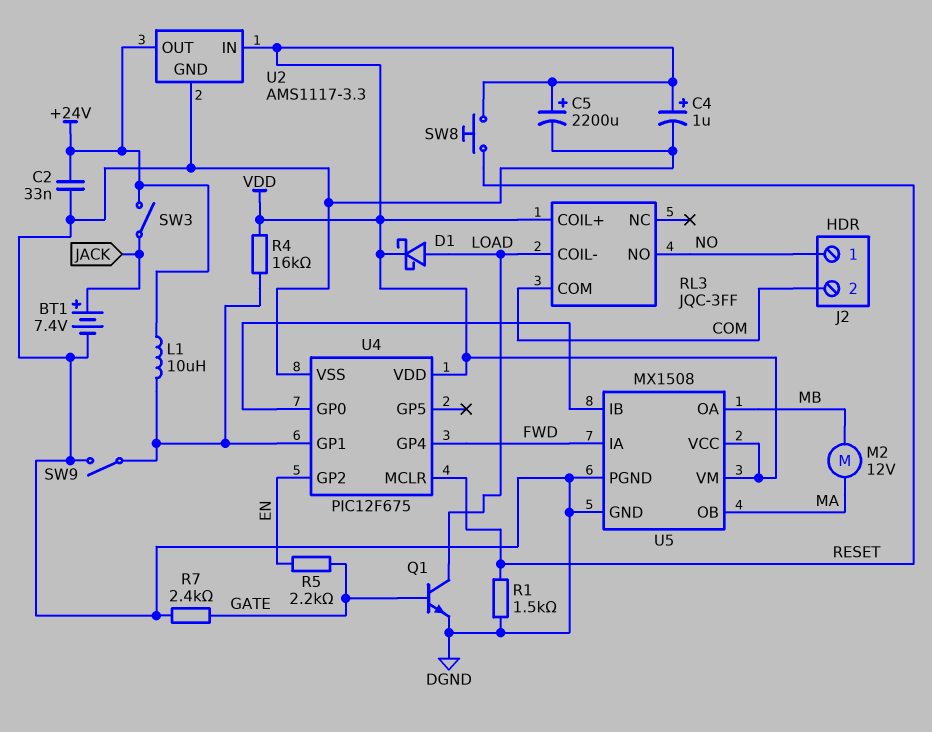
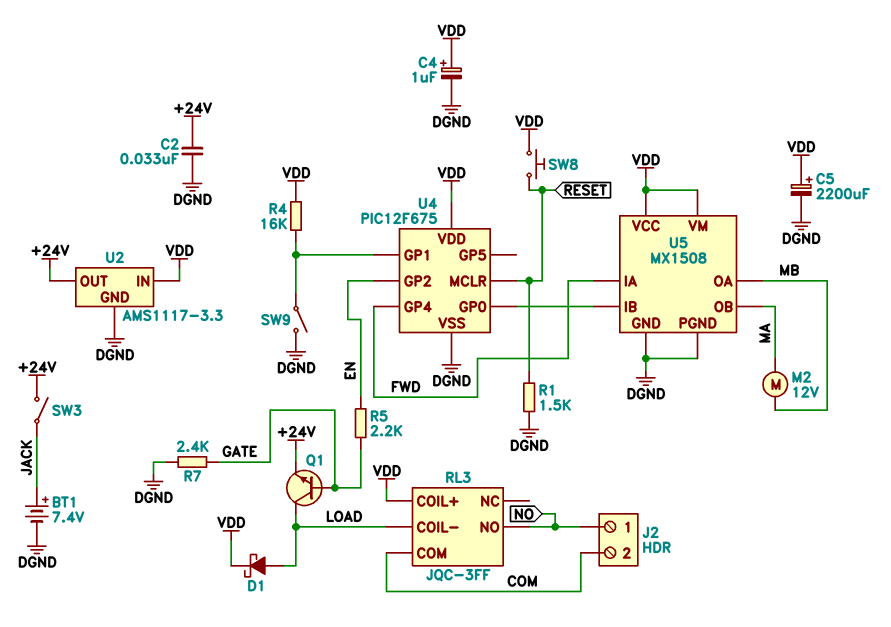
L1: 10uH (+24V, U4/GP1) -> none
Q1: NPN (B GATE, C LOAD, E DGND) -> NPN (B GATE, C LOAD, E +24V)

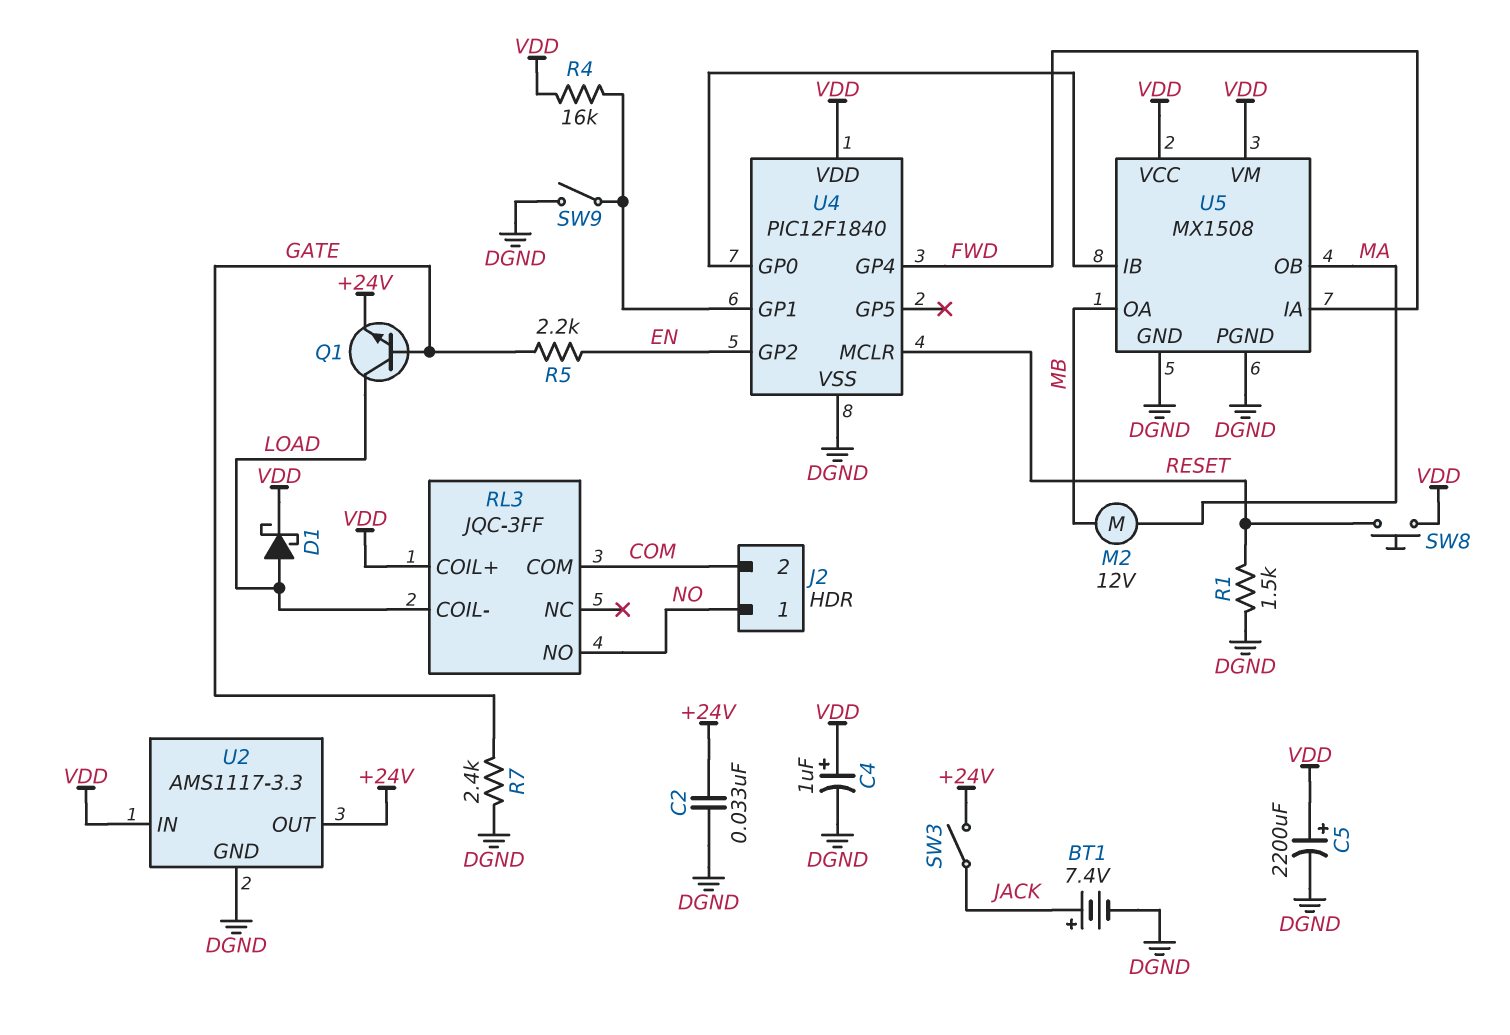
U4: PIC12F675 -> PIC12F1840

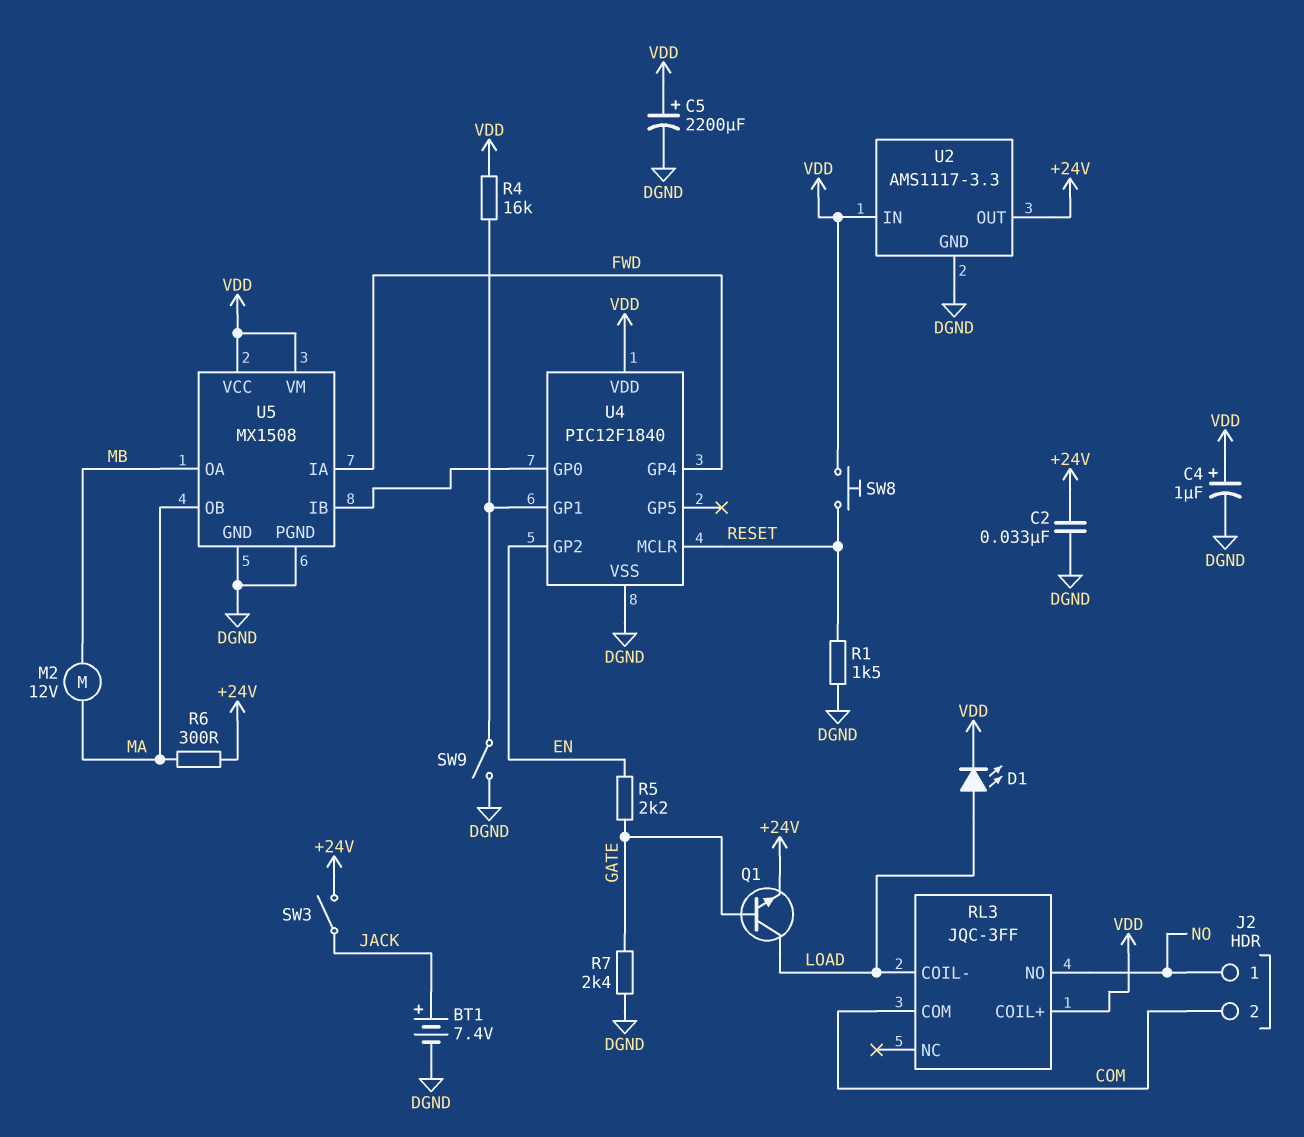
D1: schottky (A LOAD, K VDD) -> LED (A LOAD, K VDD)
R6: none -> 300 (+24V, MA)

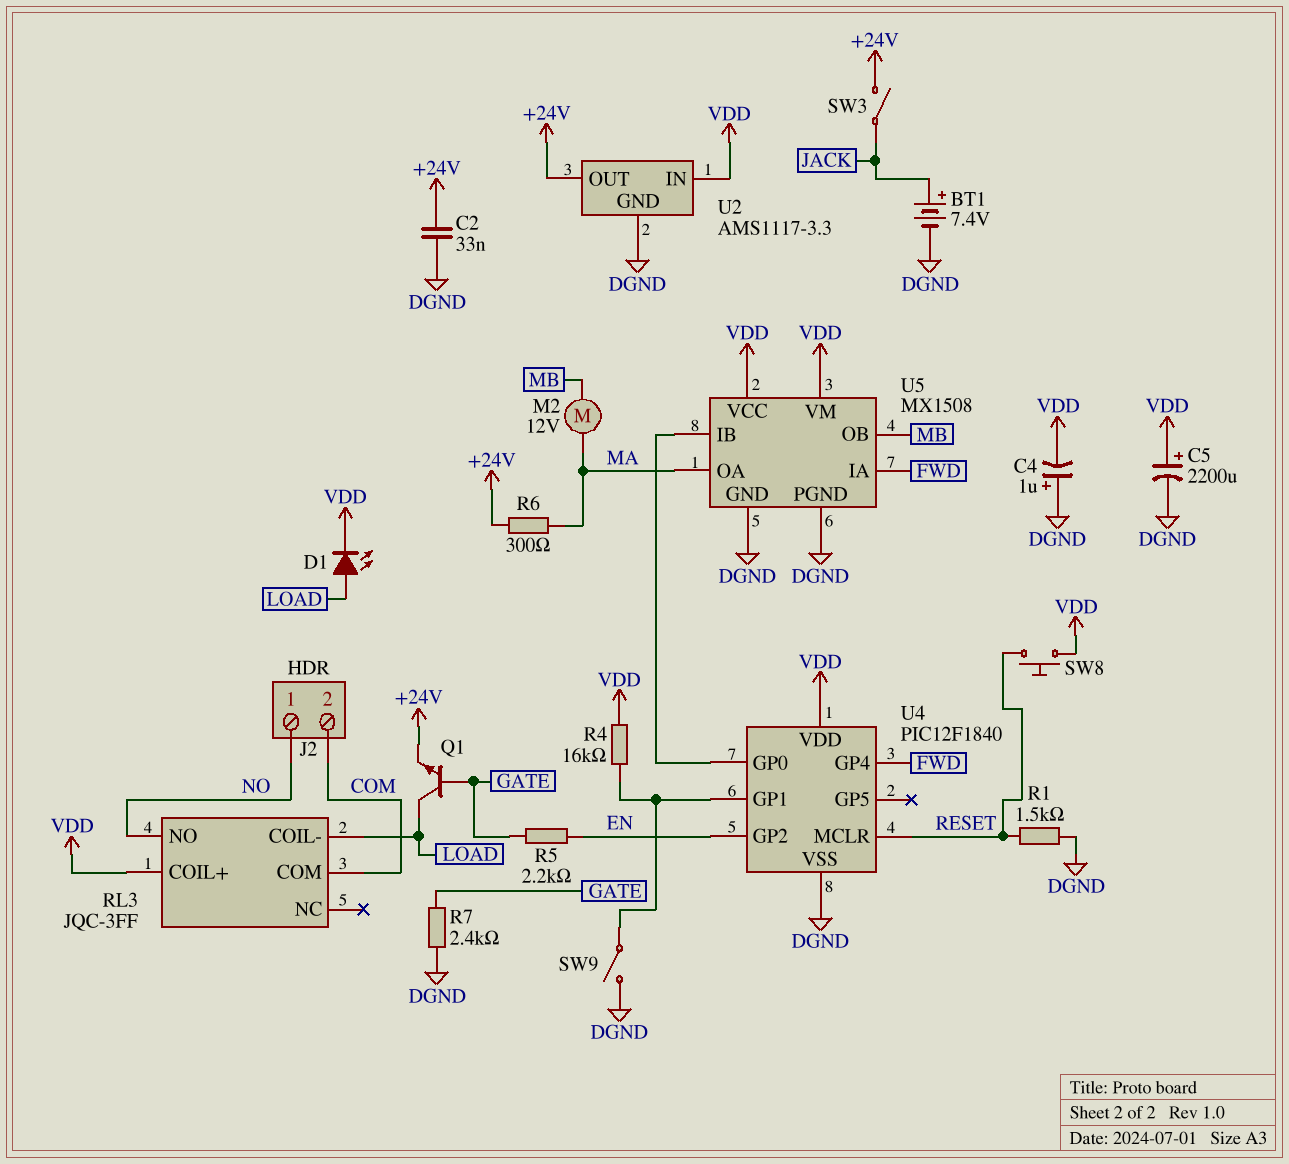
C4: 1uF (plus VDD, minus DGND) -> 1uF (plus DGND, minus VDD)
U5 pin OA: MB -> MA
U5 pin OB: MA -> MB

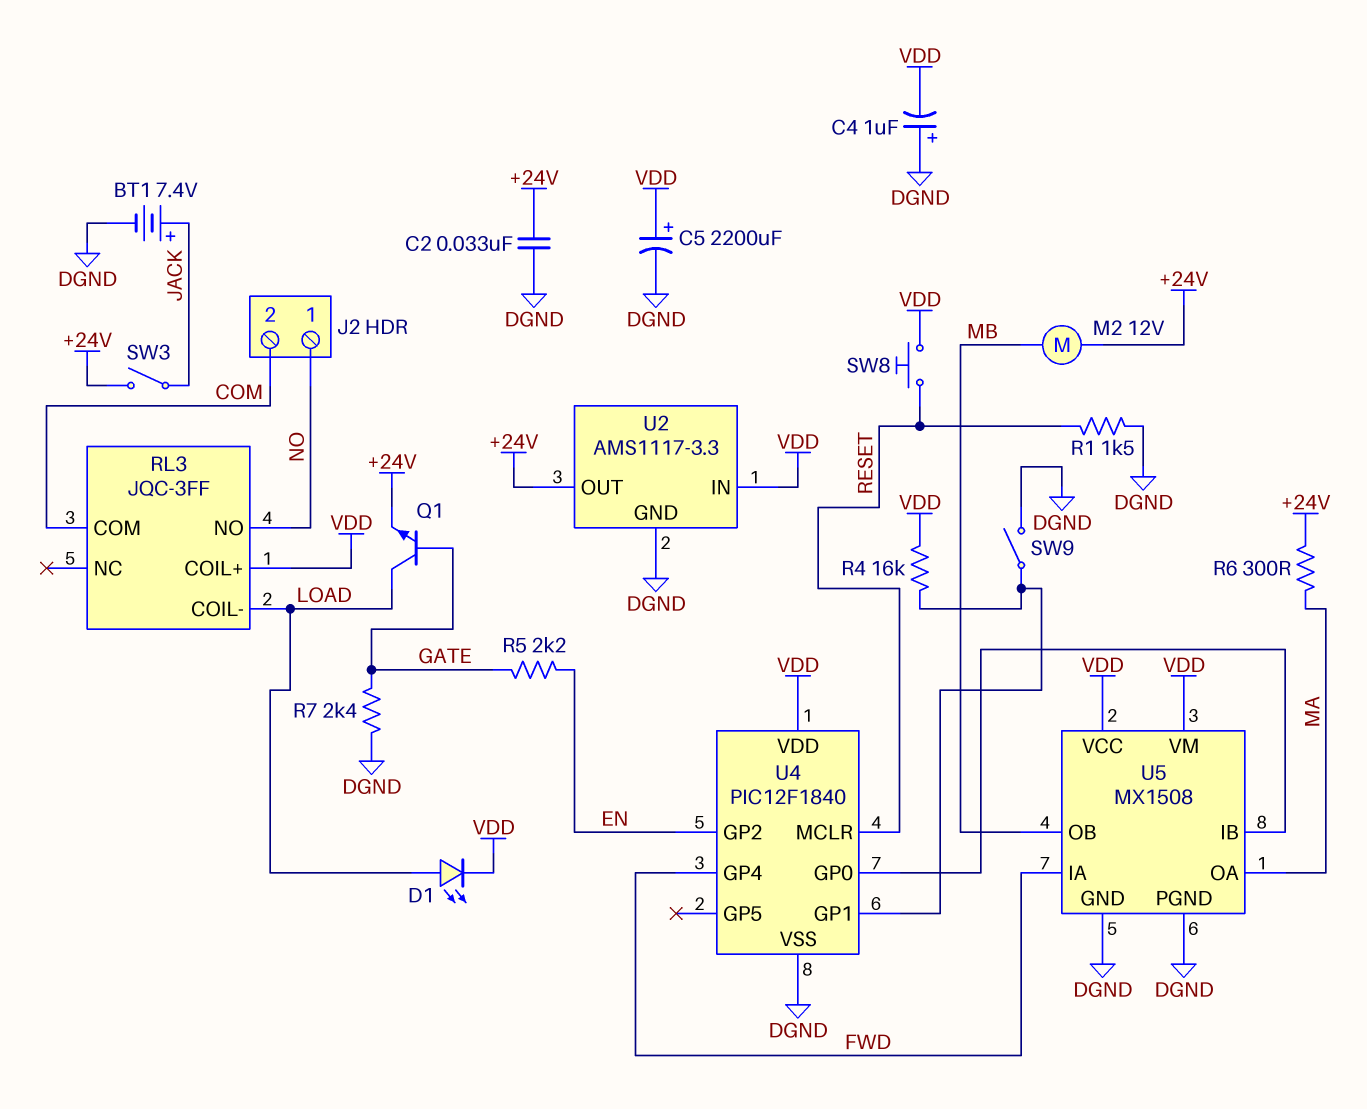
M2: motor 12V (MA, MB) -> motor 12V (+24V, MB)

